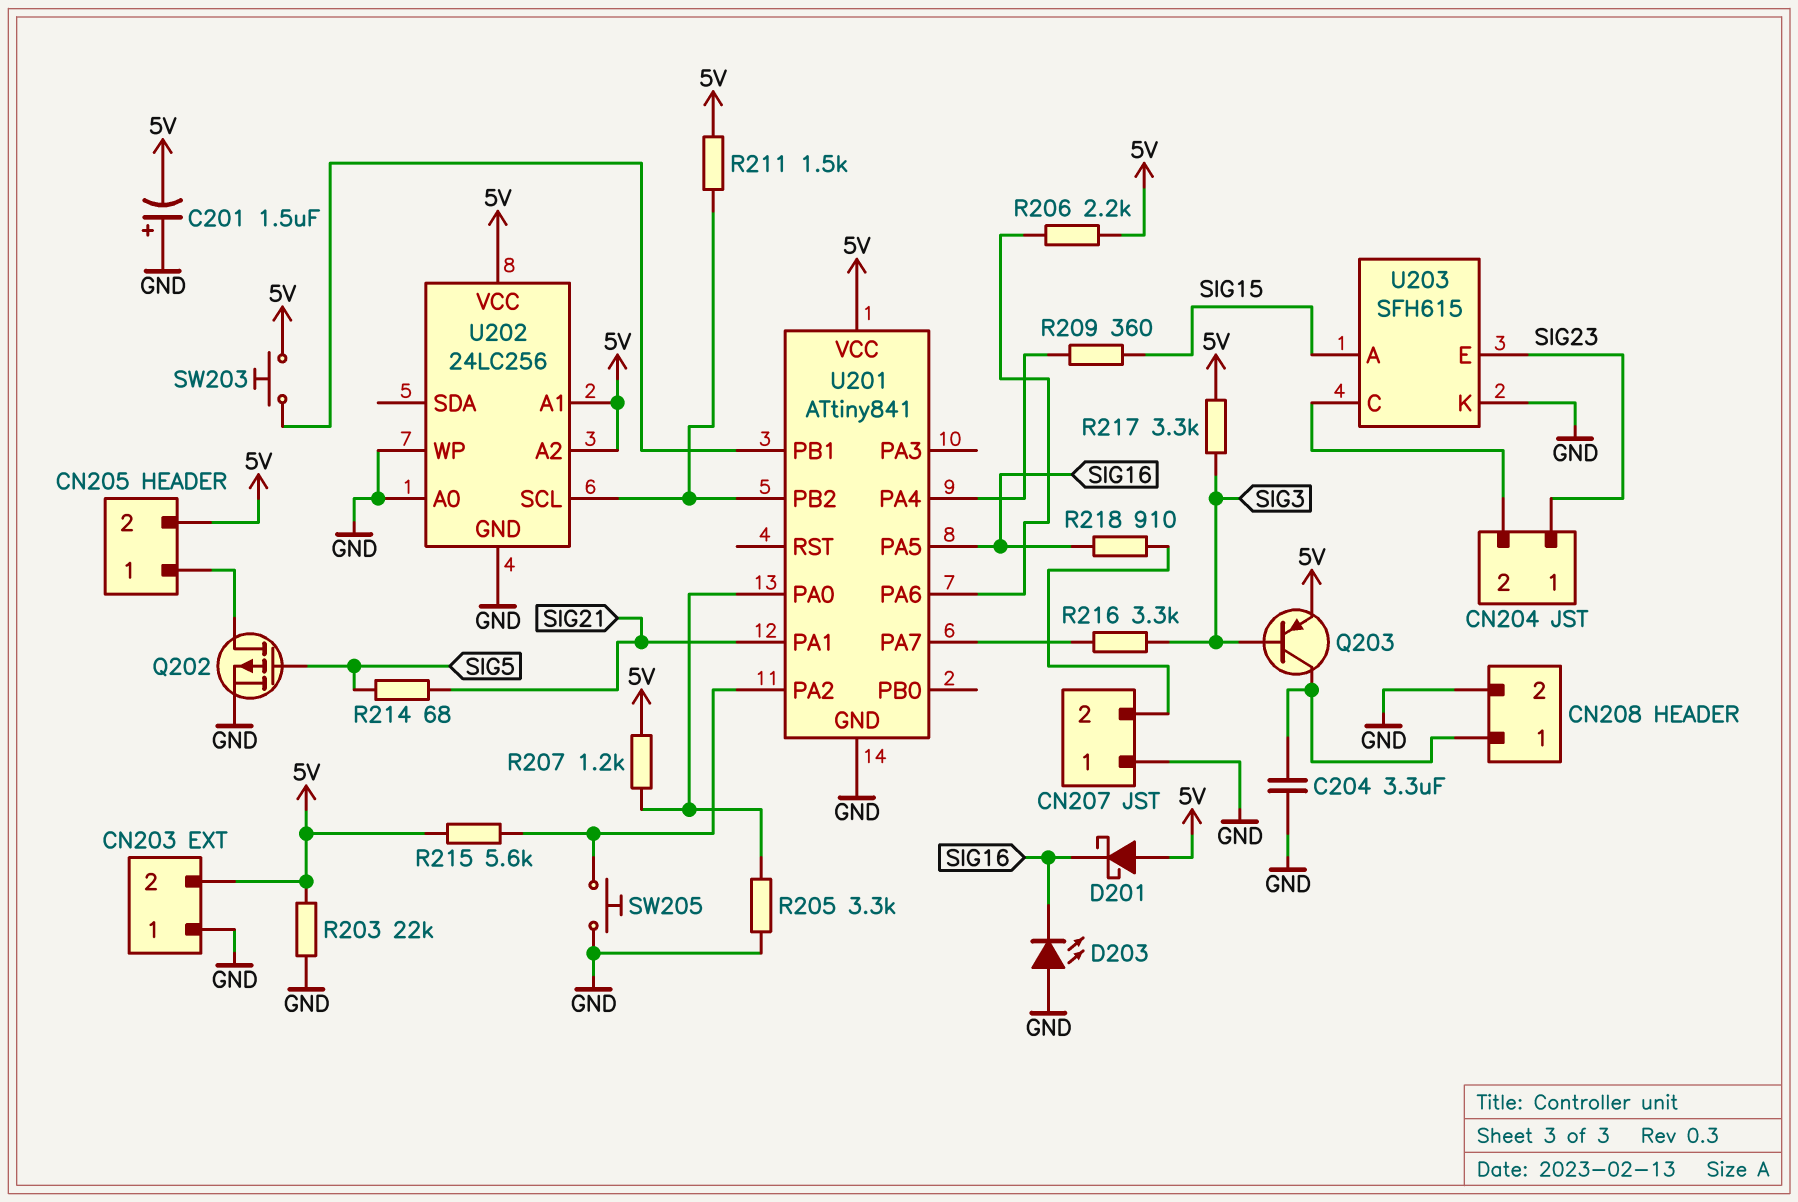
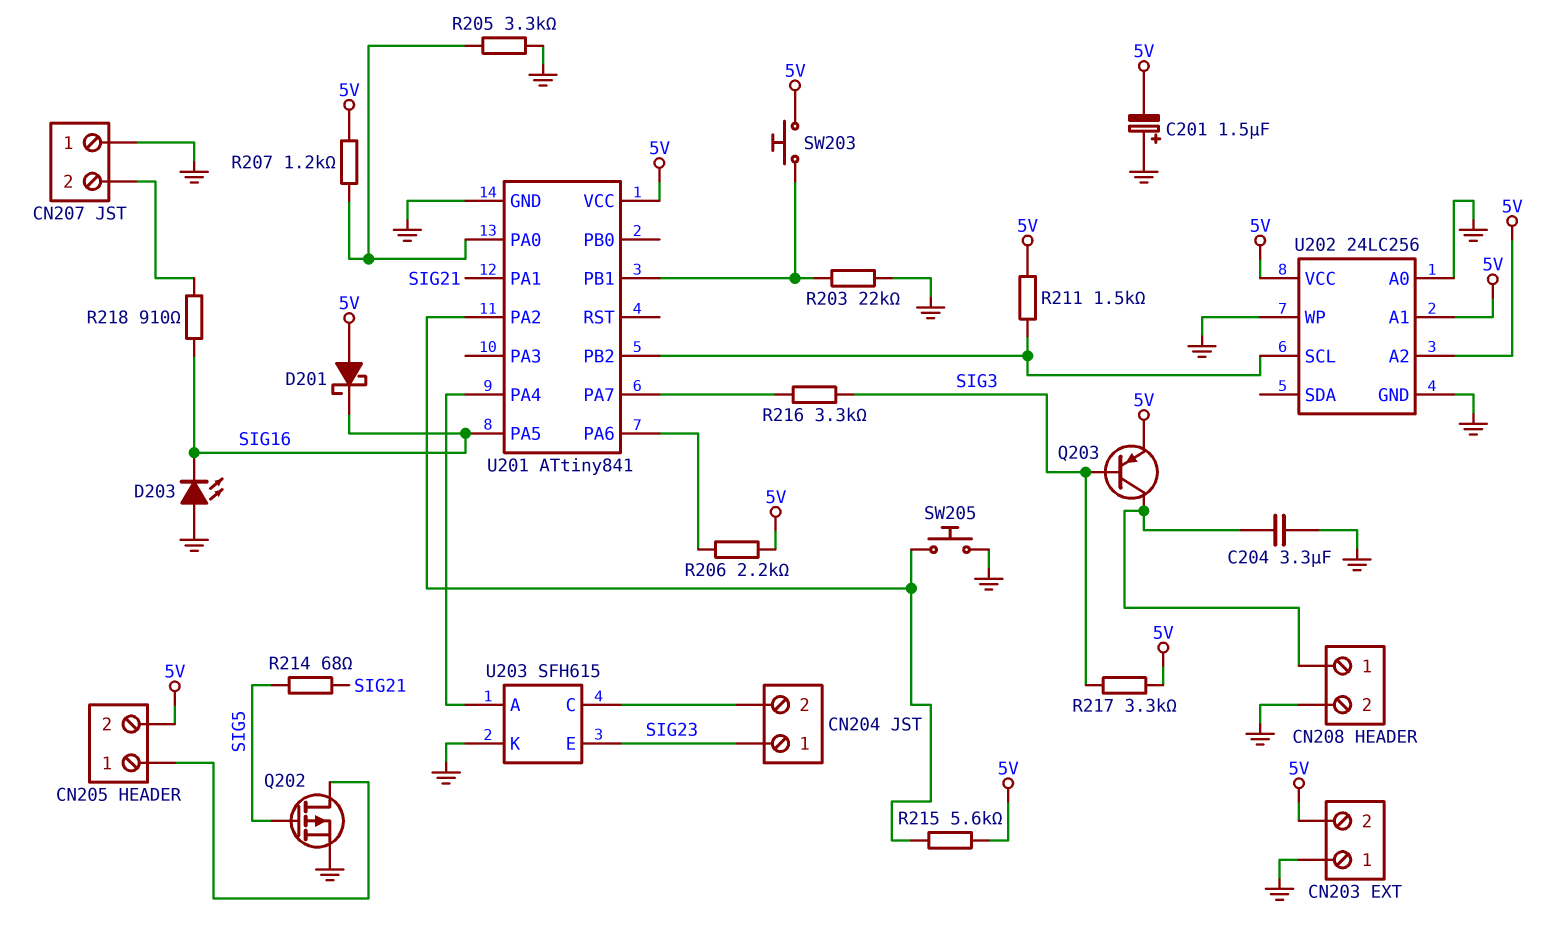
R203: 22k (5V, GND) -> 22k (GND, U201/PB1)
R209: 360 (SIG15, U201/PA4) -> none
U203 pin A: SIG15 -> U201/PA4

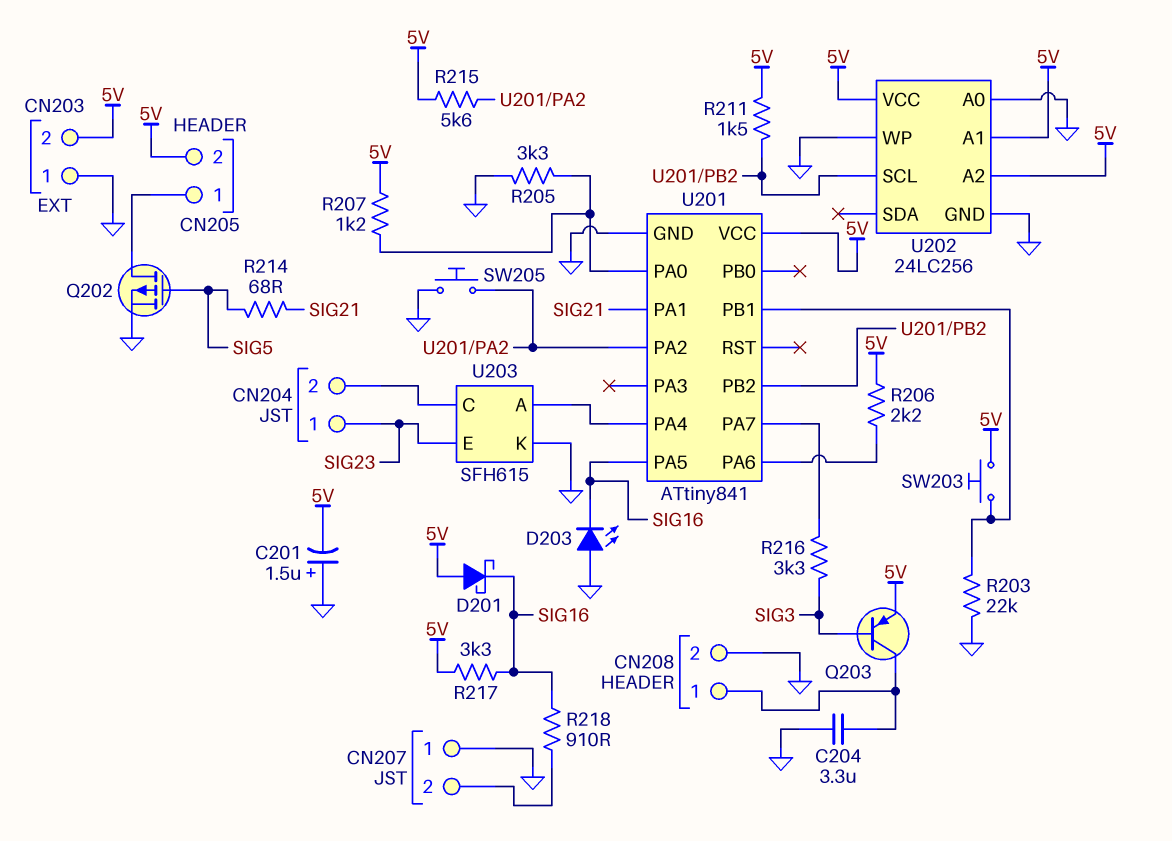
R217: 3.3k (5V, SIG3) -> 3.3k (5V, SIG16)

